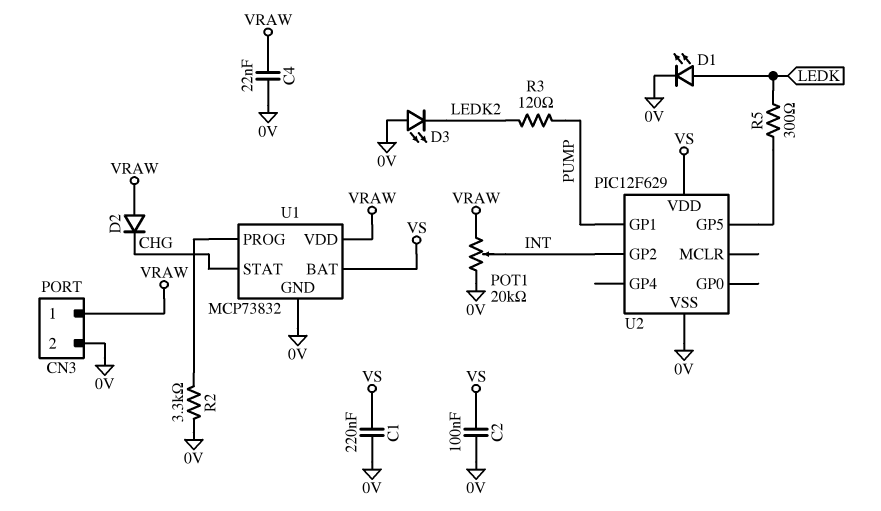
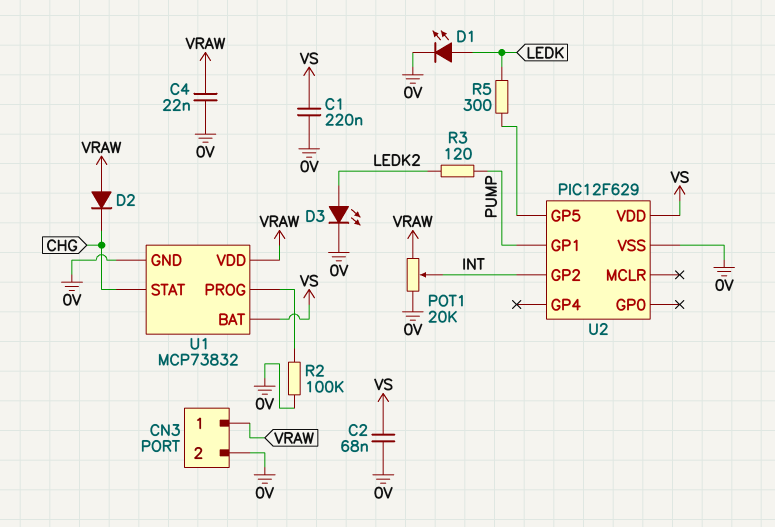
C2: 100nF (0V, VS) -> 68nF (0V, VS)
D3: LED (A 0V, K LEDK2) -> LED (A LEDK2, K 0V)
R2: 3.3k (0V, U1/PROG) -> 100k (0V, U1/PROG)

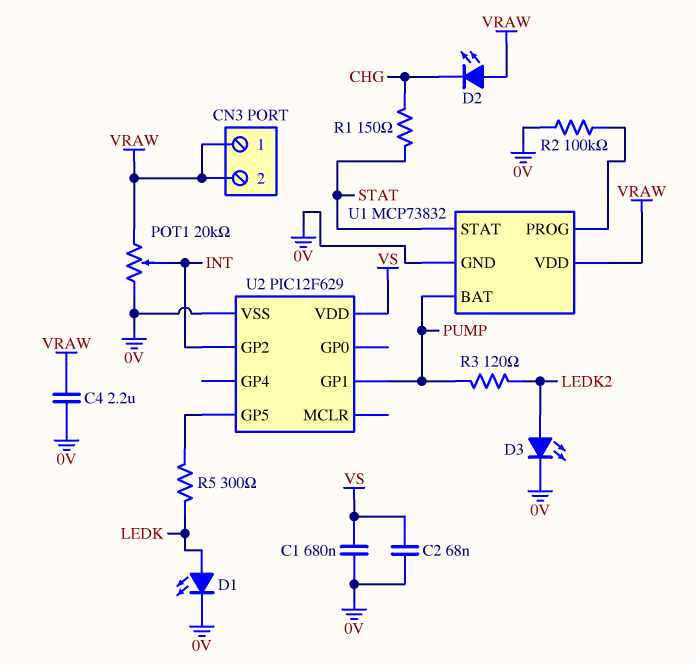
C1: 220nF (0V, VS) -> 680nF (0V, VS)
C4: 22nF (0V, VRAW) -> 2.2uF (0V, VRAW)
CN3 pin 2: 0V -> VRAW
D2: diode (A VRAW, K CHG) -> LED (A VRAW, K CHG)
R1: none -> 150 (CHG, STAT)
U1 pin BAT: VS -> PUMP
U1 pin STAT: CHG -> STAT

